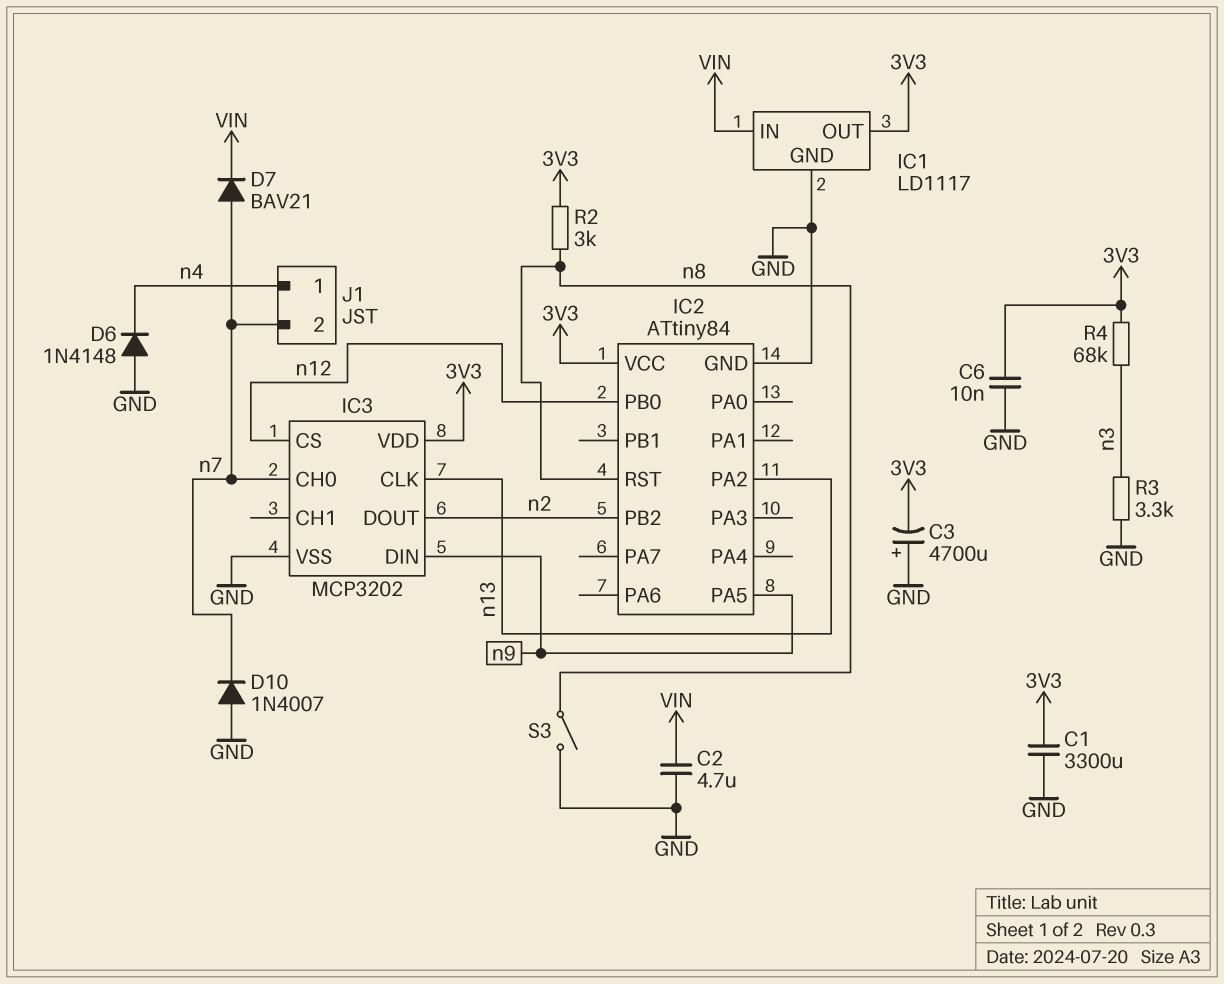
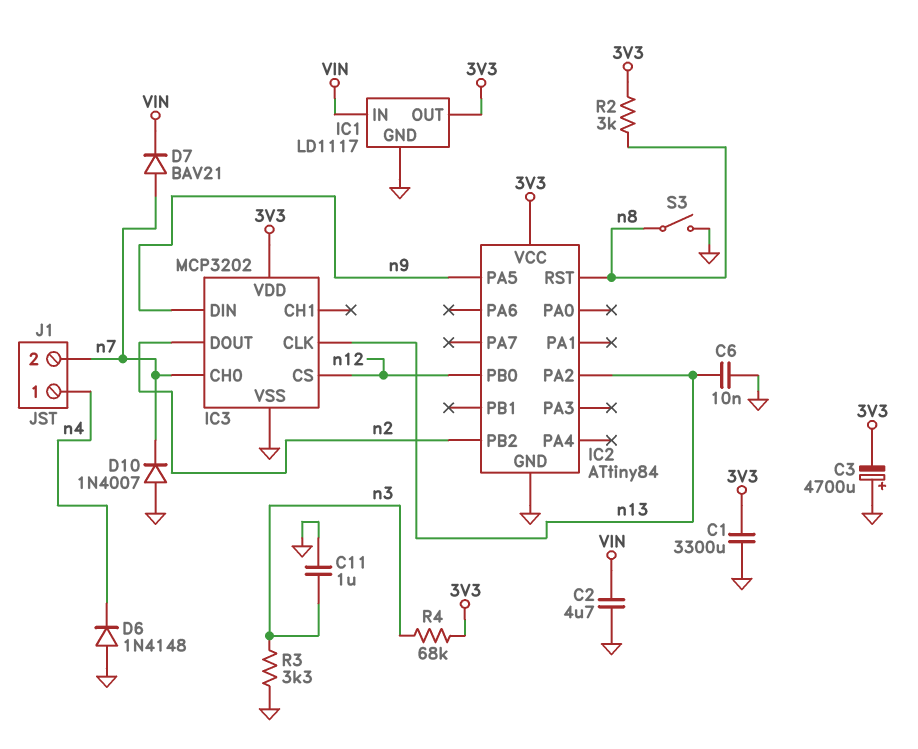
C6: 10nF (3V3, GND) -> 10nF (GND, n13)
C11: none -> 1uF (GND, n3)

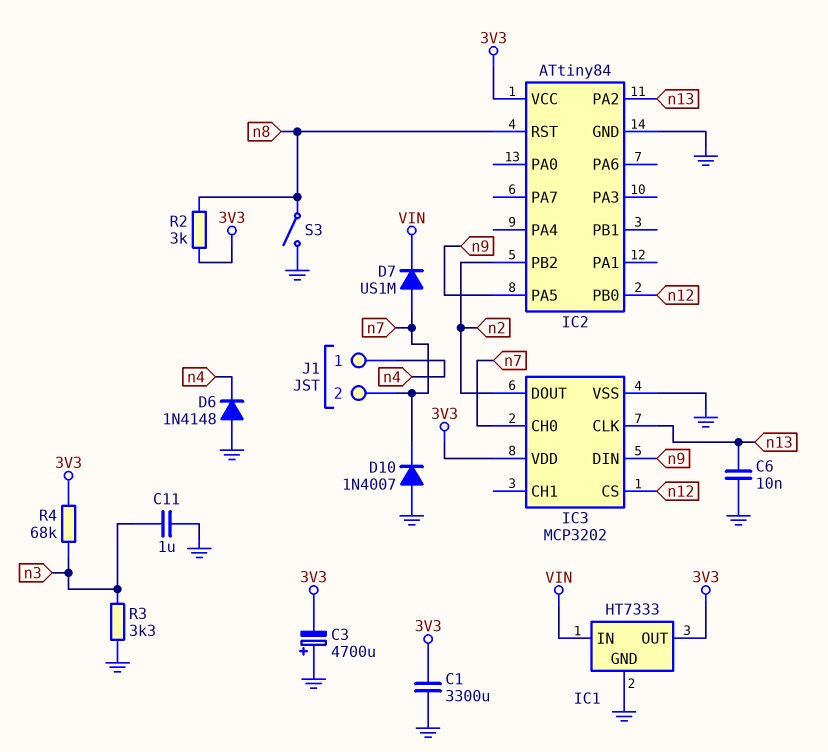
C2: 4.7uF (GND, VIN) -> none
D7: diode BAV21 (A n7, K VIN) -> diode US1M (A n7, K VIN)
IC1: LD1117 -> HT7333

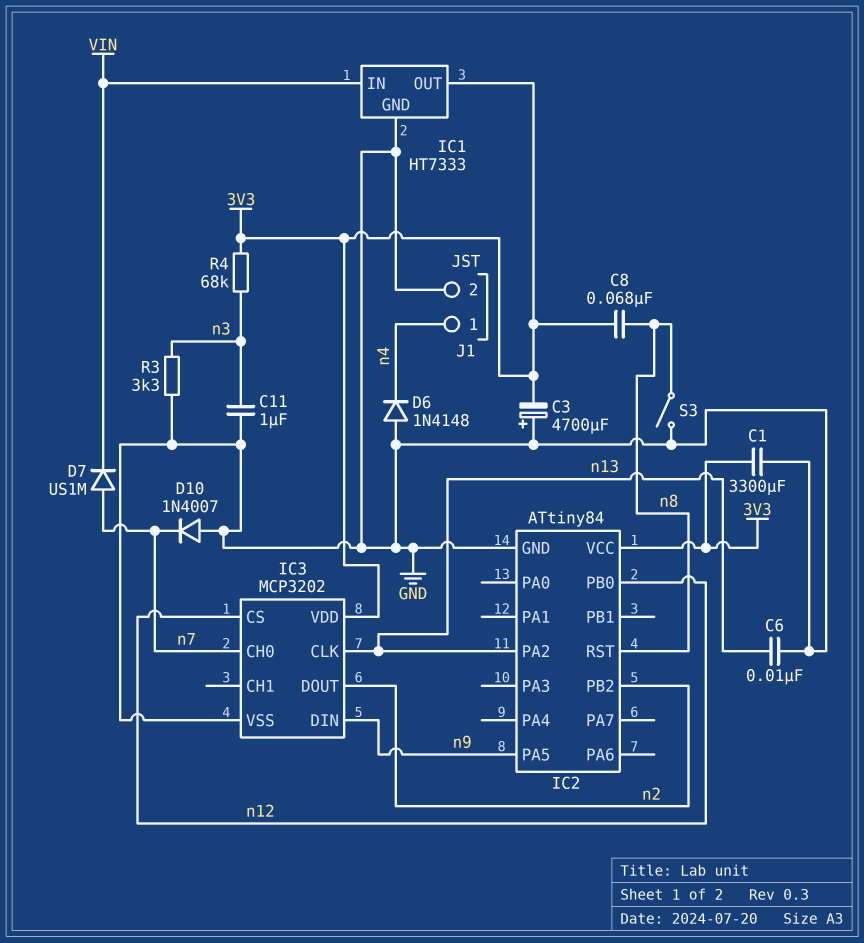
C8: none -> 68nF (3V3, n8)
J1 pin 2: n7 -> GND
R2: 3k (3V3, n8) -> none

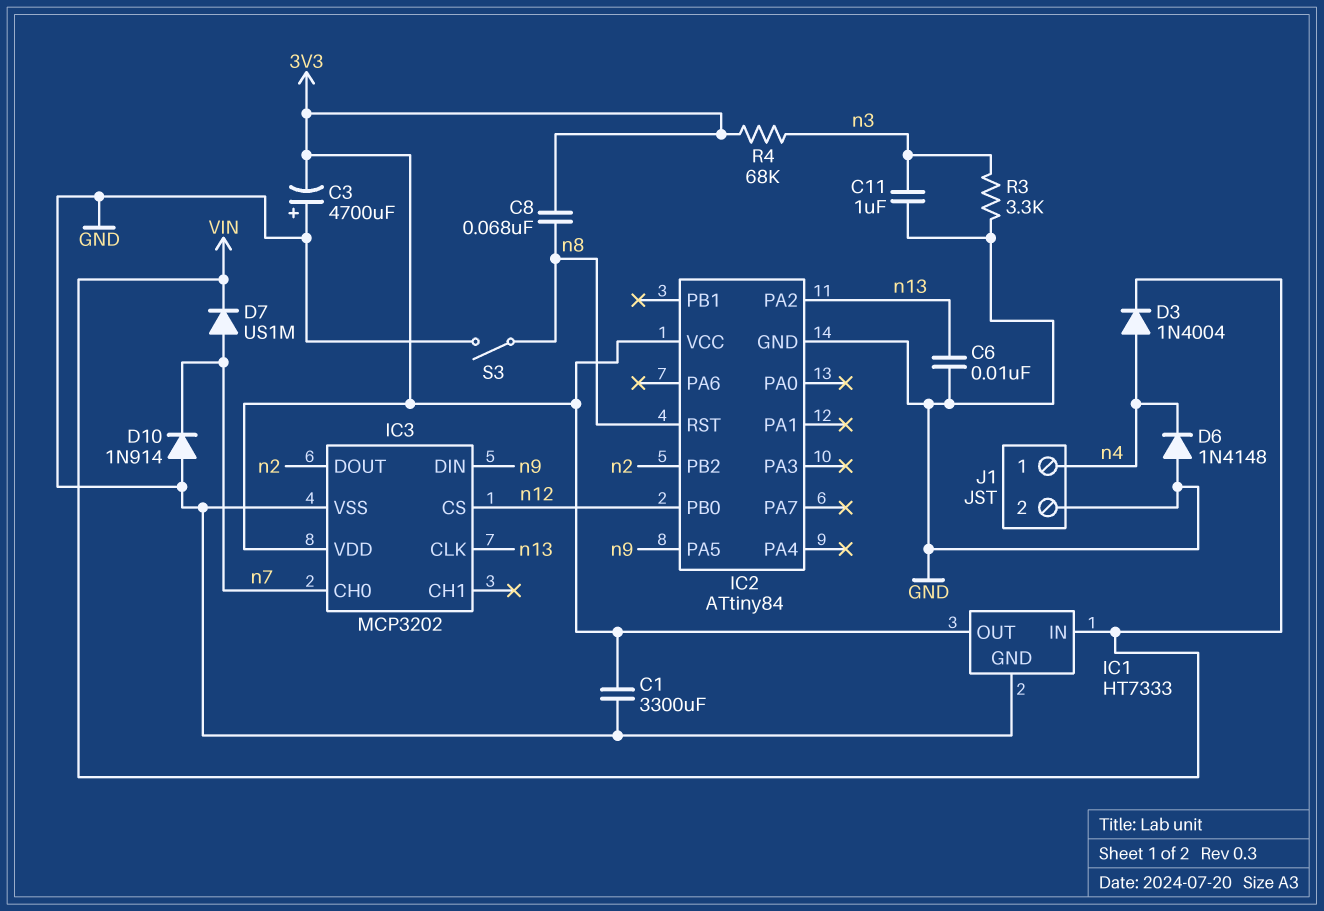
D3: none -> diode 1N4004 (A n4, K VIN)
D10: diode 1N4007 (A GND, K n7) -> diode 1N914 (A GND, K n7)

